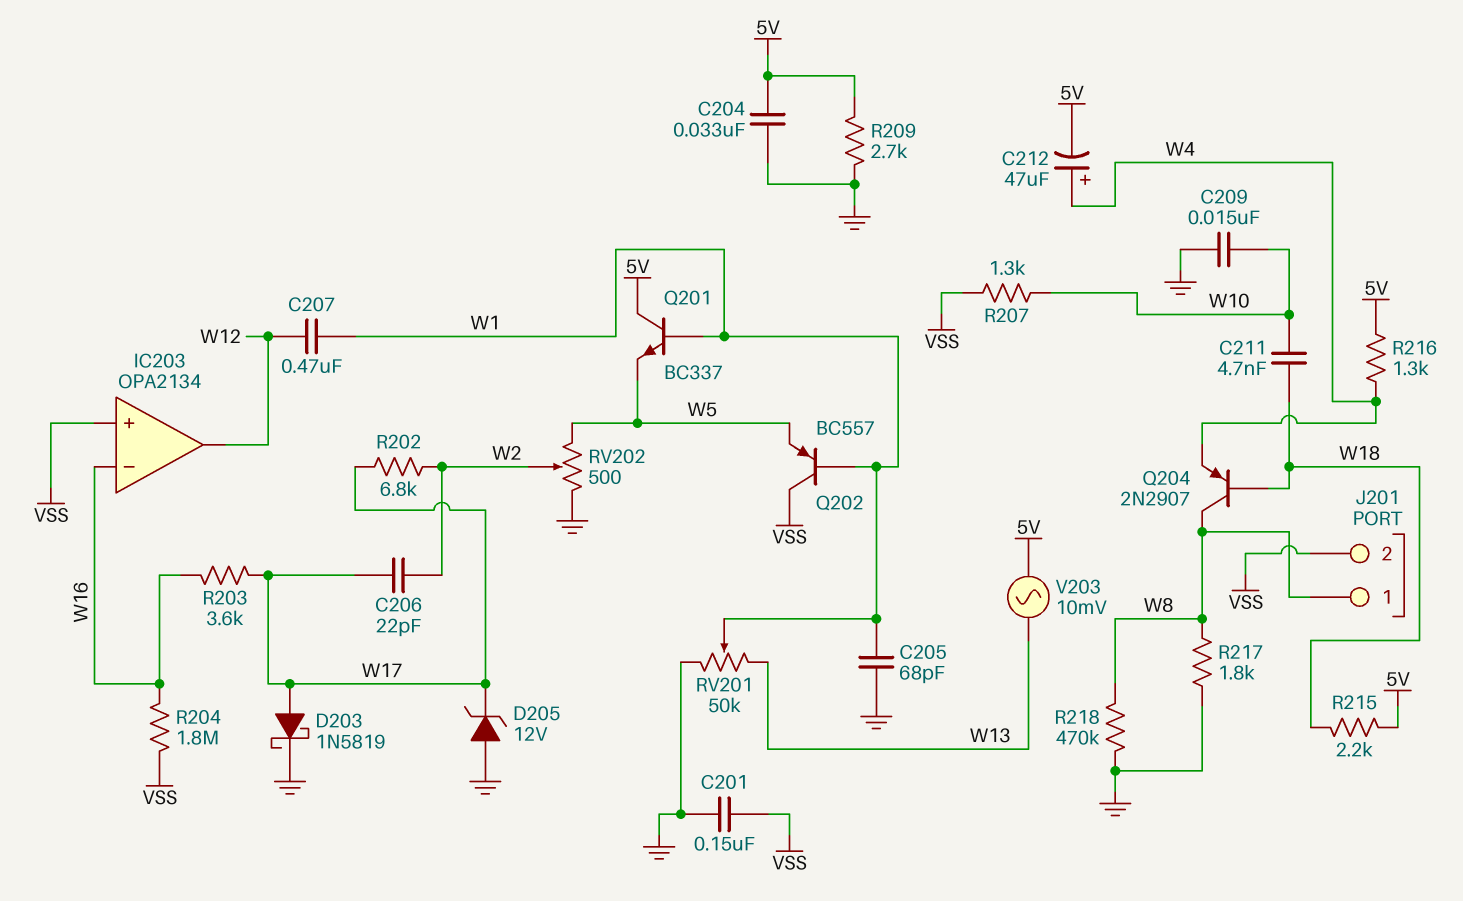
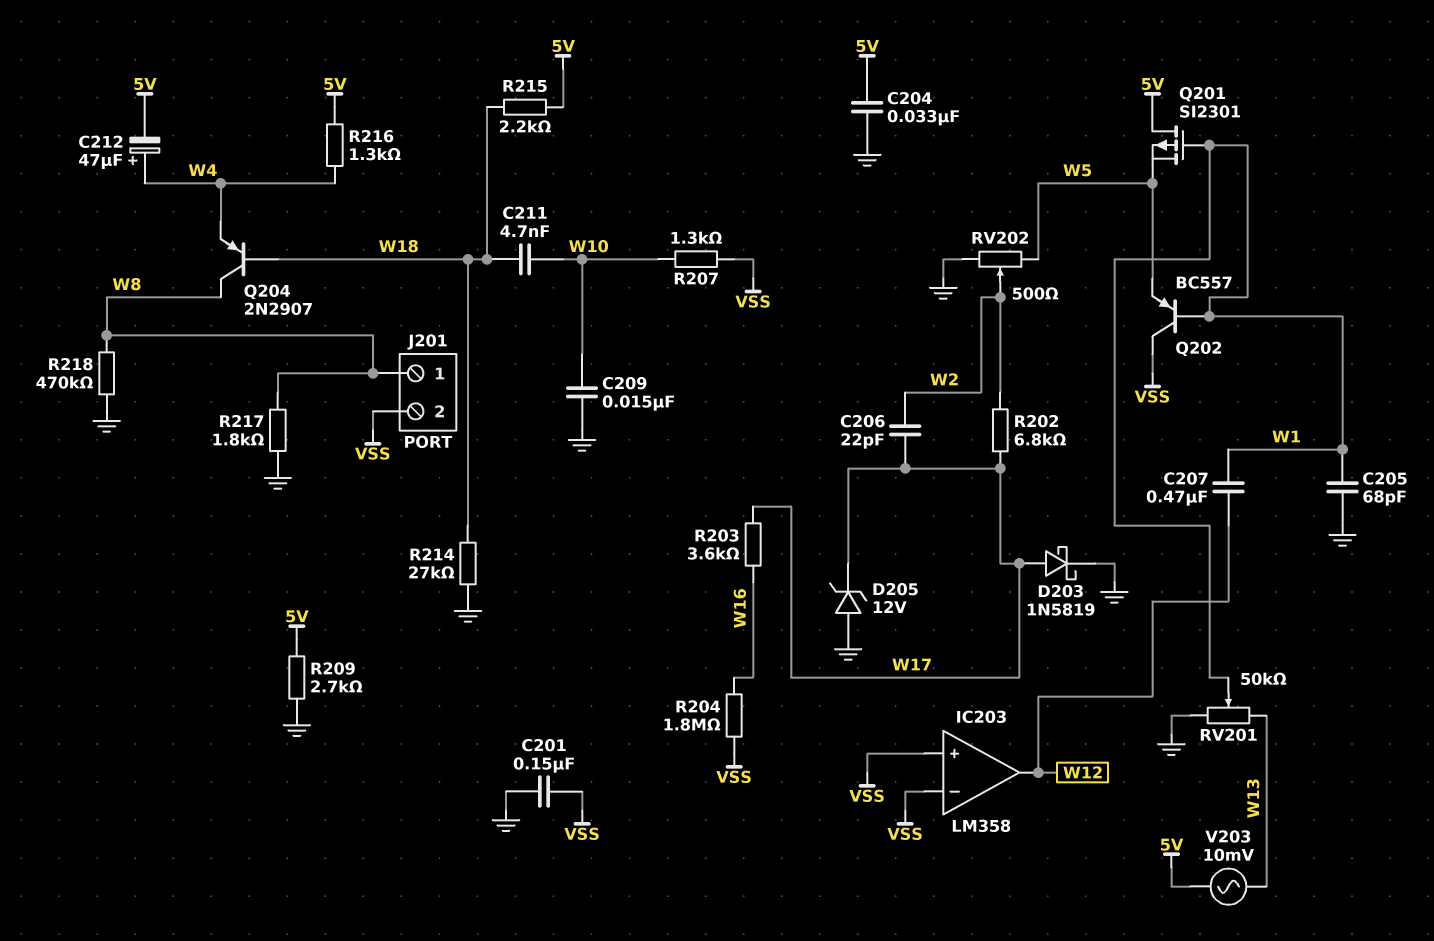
IC203: OPA2134 -> LM358
IC203 pin in-: W16 -> VSS
Q201: NPN BC337 (B W1, C 5V, E W5) -> PMOS SI2301 (G W1, D 5V, S W5)
R214: none -> 27k (GND, W18)

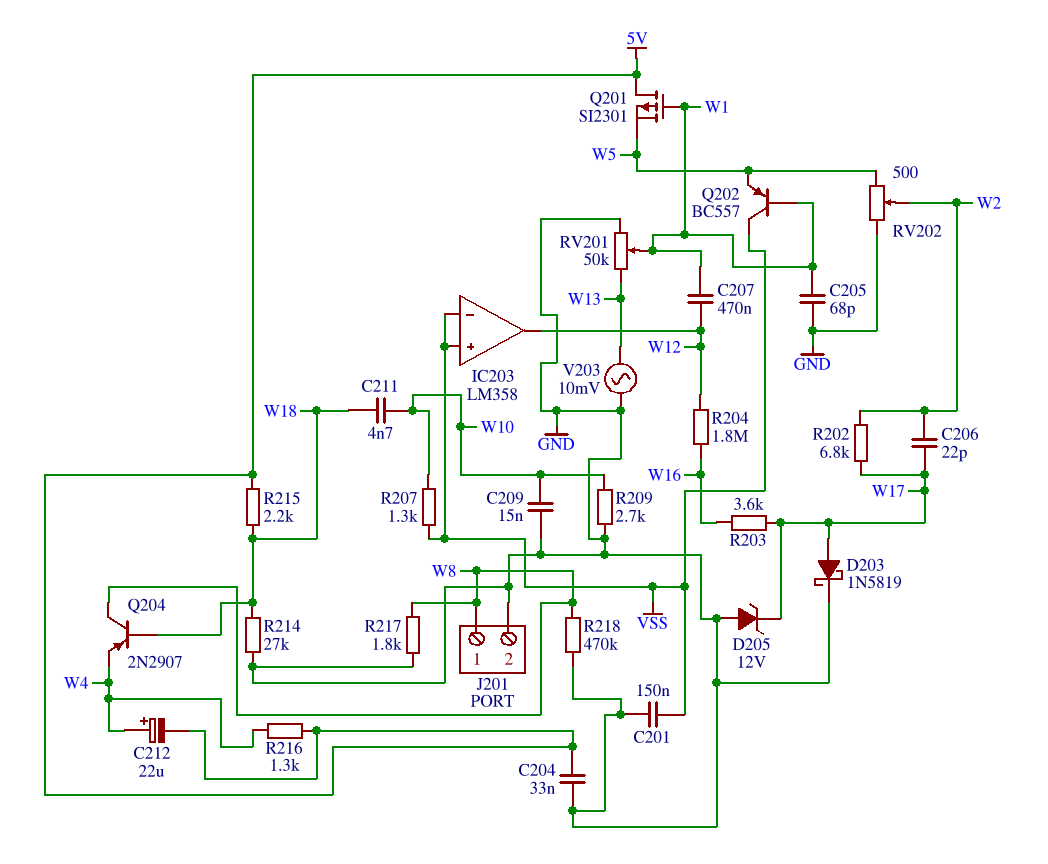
C212: 47uF (plus W4, minus 5V) -> 22uF (plus W4, minus 5V)
J201 pin 2: VSS -> GND
R204: 1.8M (VSS, W16) -> 1.8M (W12, W16)
R209: 2.7k (5V, GND) -> 2.7k (GND, W10)
V203: AC 10mV (5V, W13) -> AC 10mV (GND, W13)

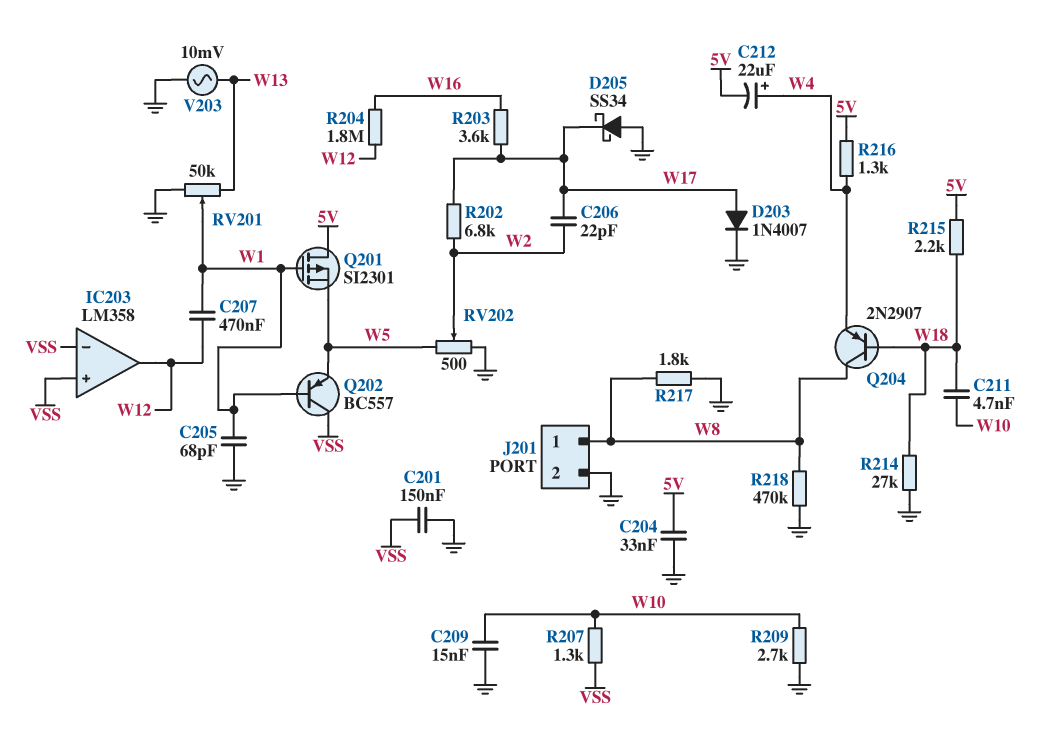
D203: schottky 1N5819 (A W17, K GND) -> diode 1N4007 (A W17, K GND)
D205: zener 12V (A GND, K W17) -> schottky SS34 (A GND, K W17)

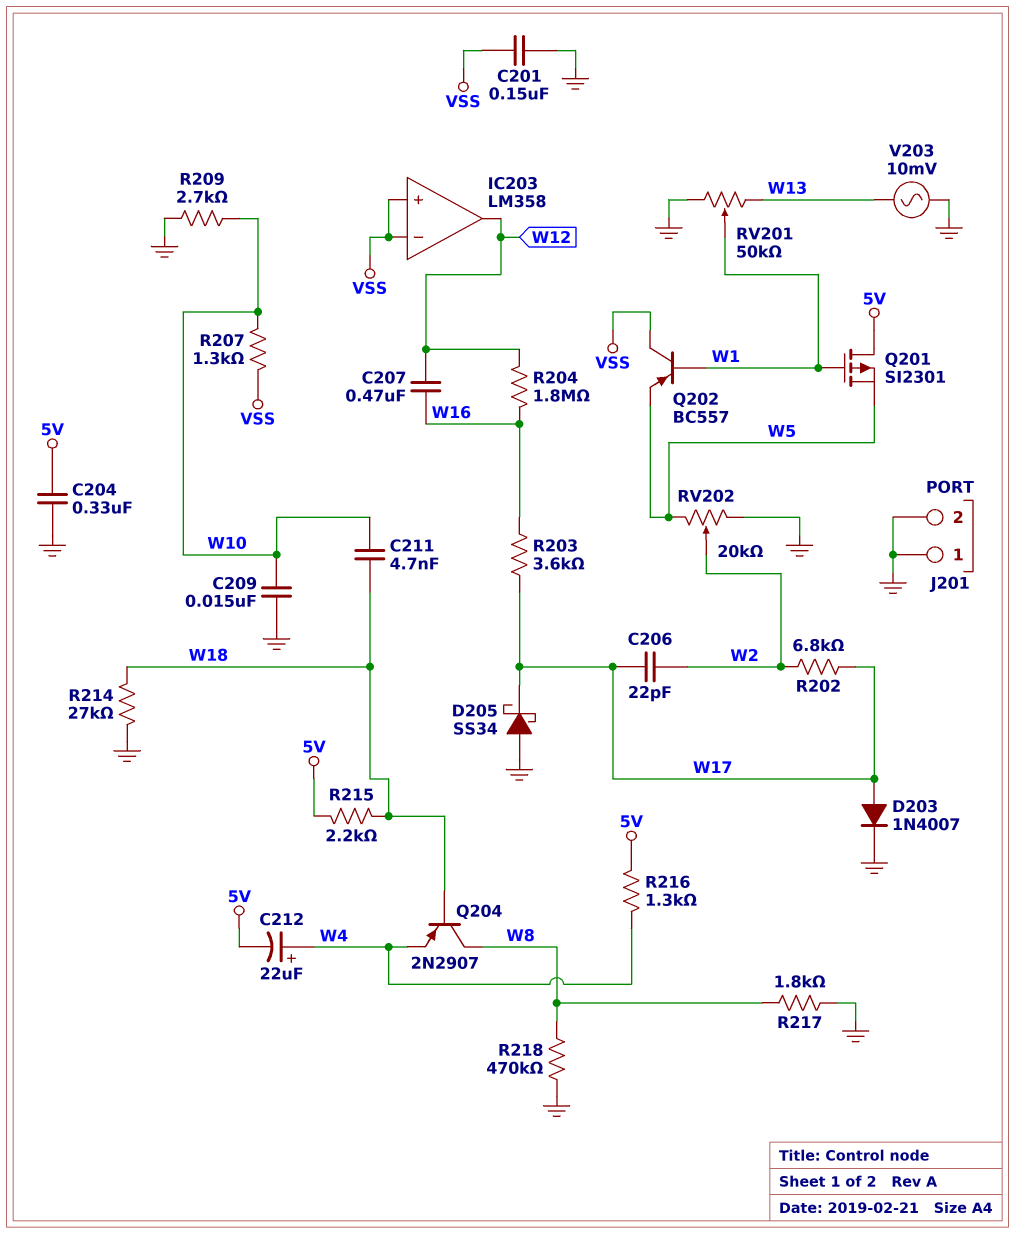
C204: 33nF (5V, GND) -> 330nF (5V, GND)
C205: 68pF (GND, W1) -> none
C207: 470nF (W1, W12) -> 470nF (W12, W16)
J201 pin 1: W8 -> GND
RV202: 500 (GND, W5, wiper W2) -> 20k (GND, W5, wiper W2)

